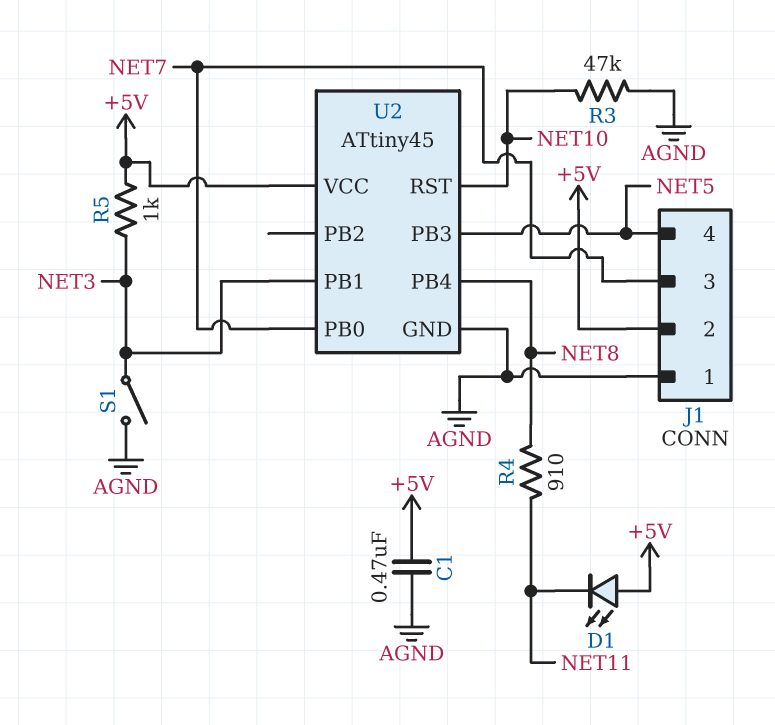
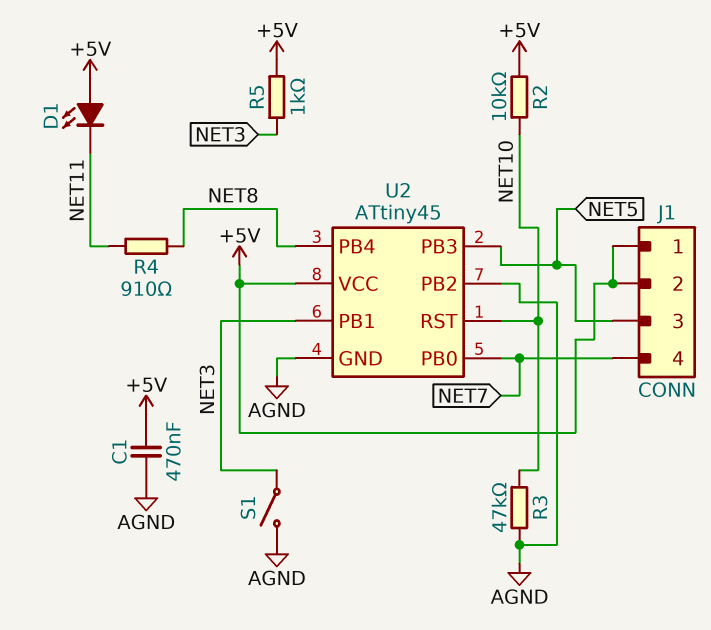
J1 pin 1: AGND -> +5V
J1 pin 3: NET7 -> NET5
J1 pin 4: NET5 -> NET7
R2: none -> 10k (+5V, NET10)
U2 pin PB2: none -> AGND

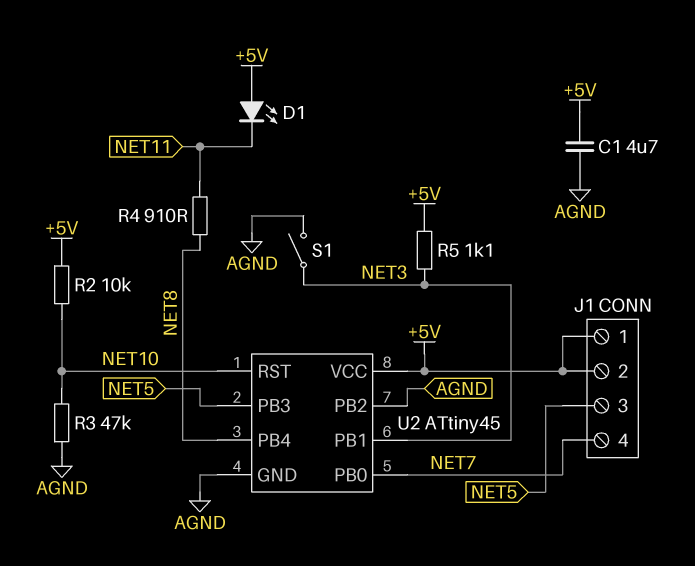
C1: 470nF (+5V, AGND) -> 4.7uF (+5V, AGND)
R5: 1k (+5V, NET3) -> 1.1k (+5V, NET3)

